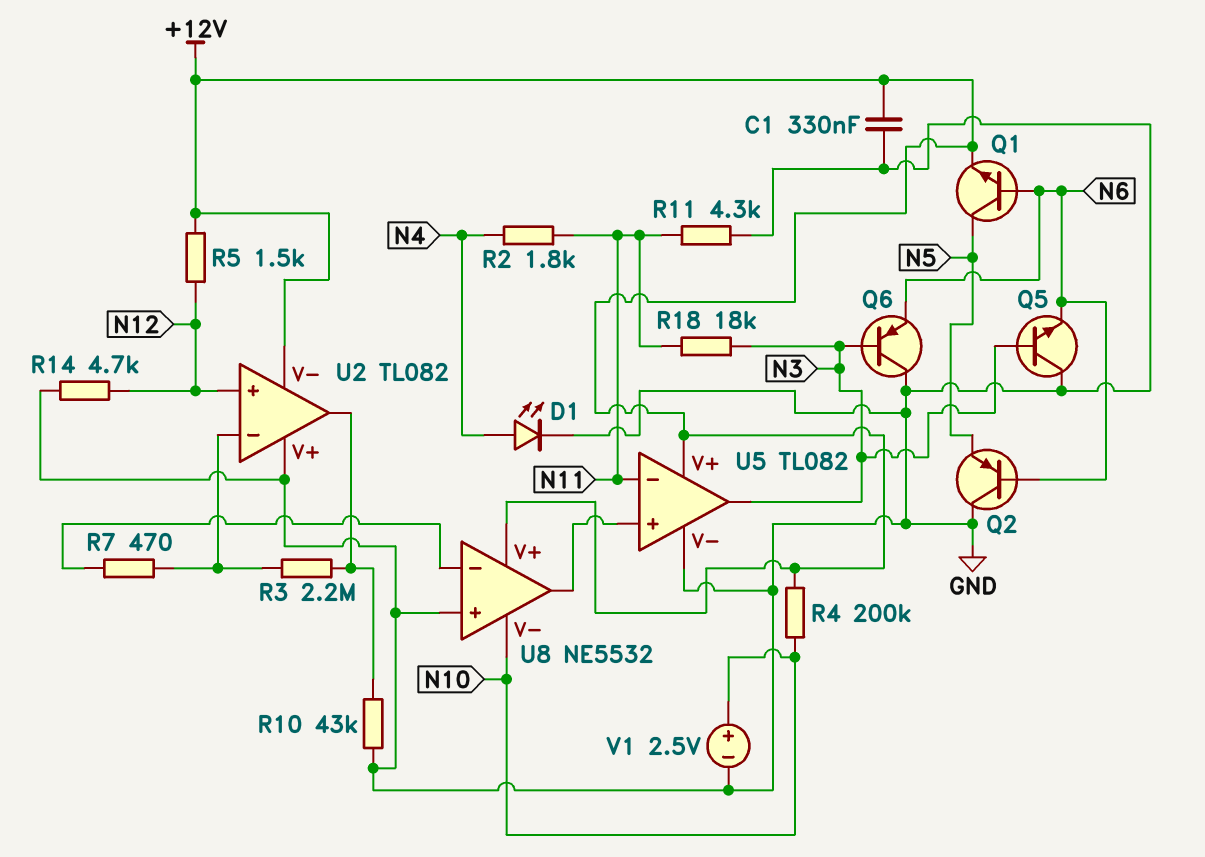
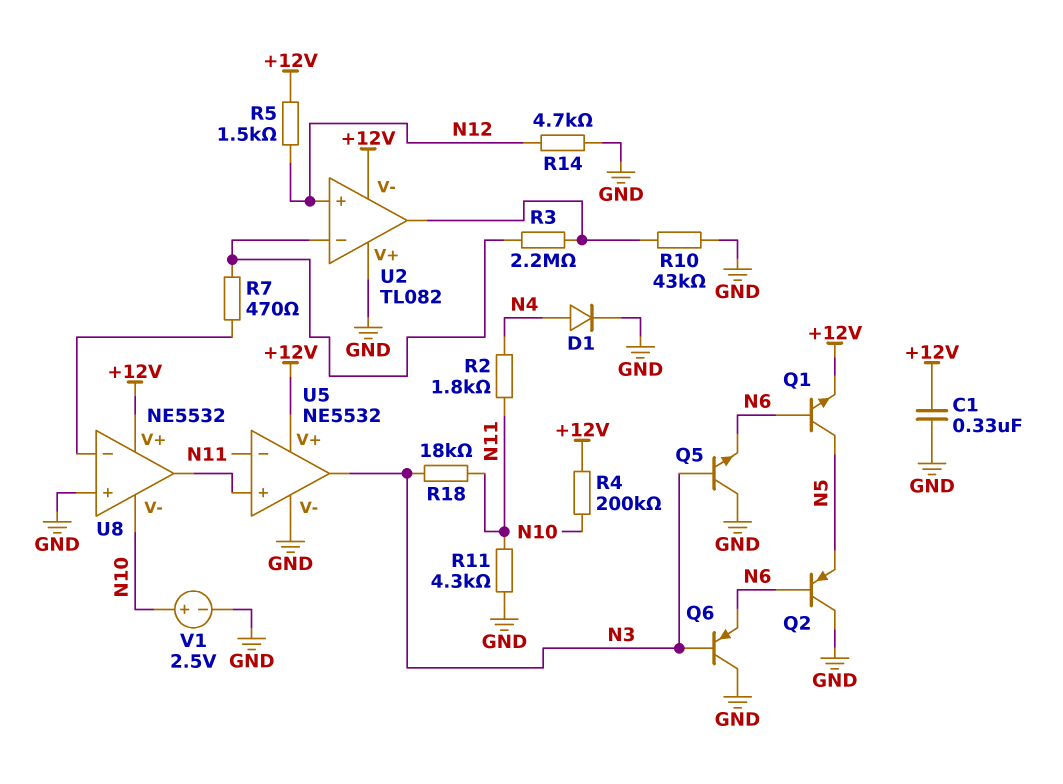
D1: LED (A N4, K GND) -> diode (A N4, K GND)
U5: TL082 -> NE5532

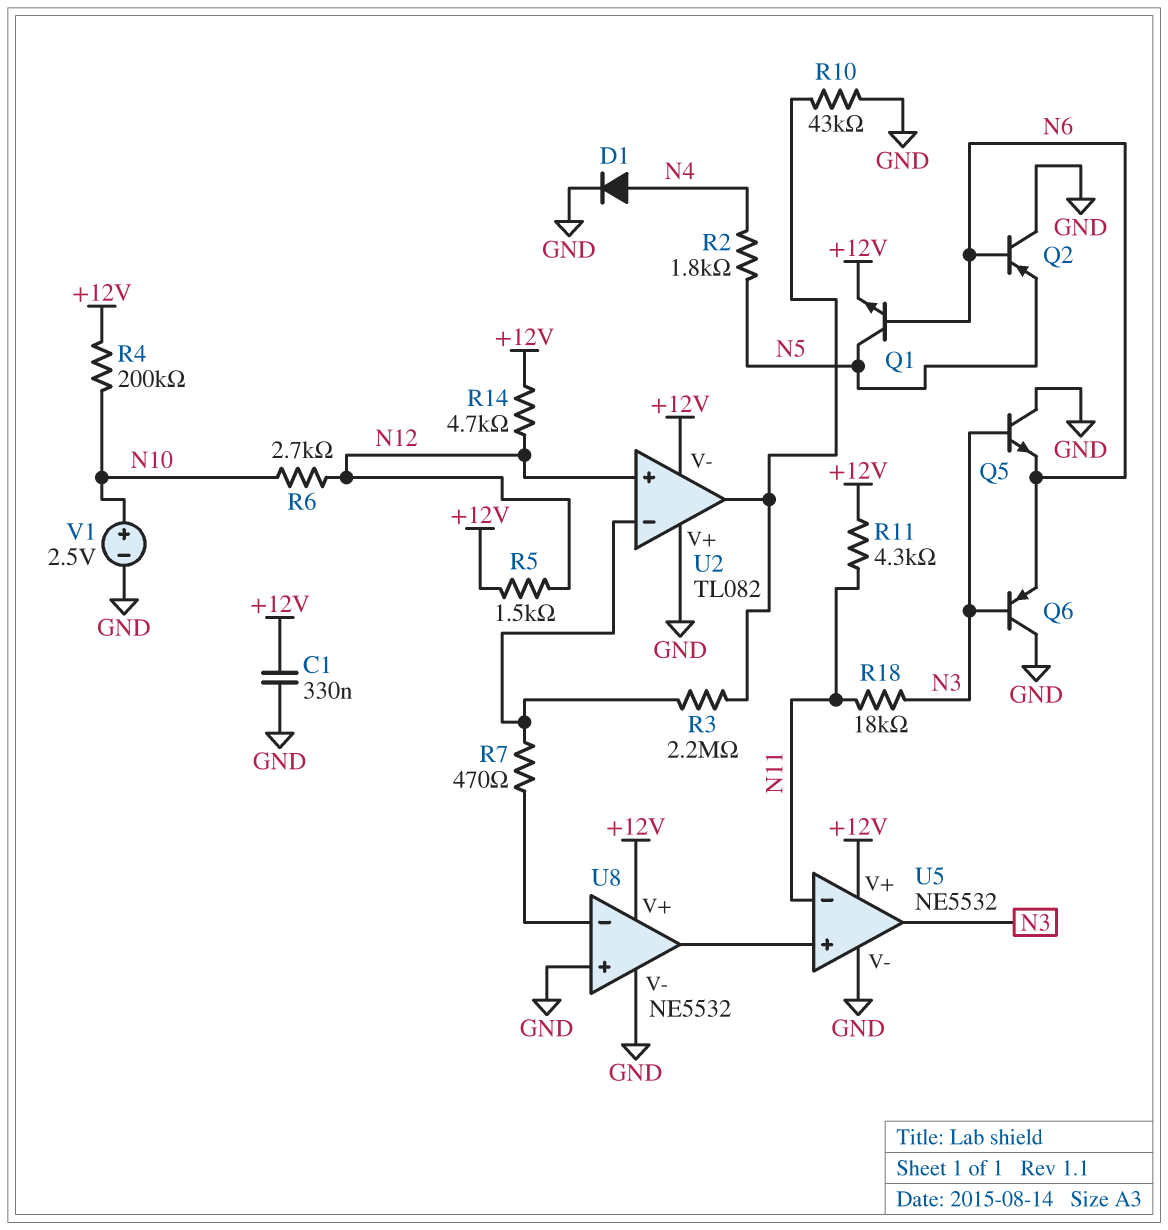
R2: 1.8k (N4, N11) -> 1.8k (N4, N5)
R6: none -> 2.7k (N10, N12)
R11: 4.3k (GND, N11) -> 4.3k (+12V, N11)
R14: 4.7k (GND, N12) -> 4.7k (+12V, N12)
U8 pin V-: N10 -> GND

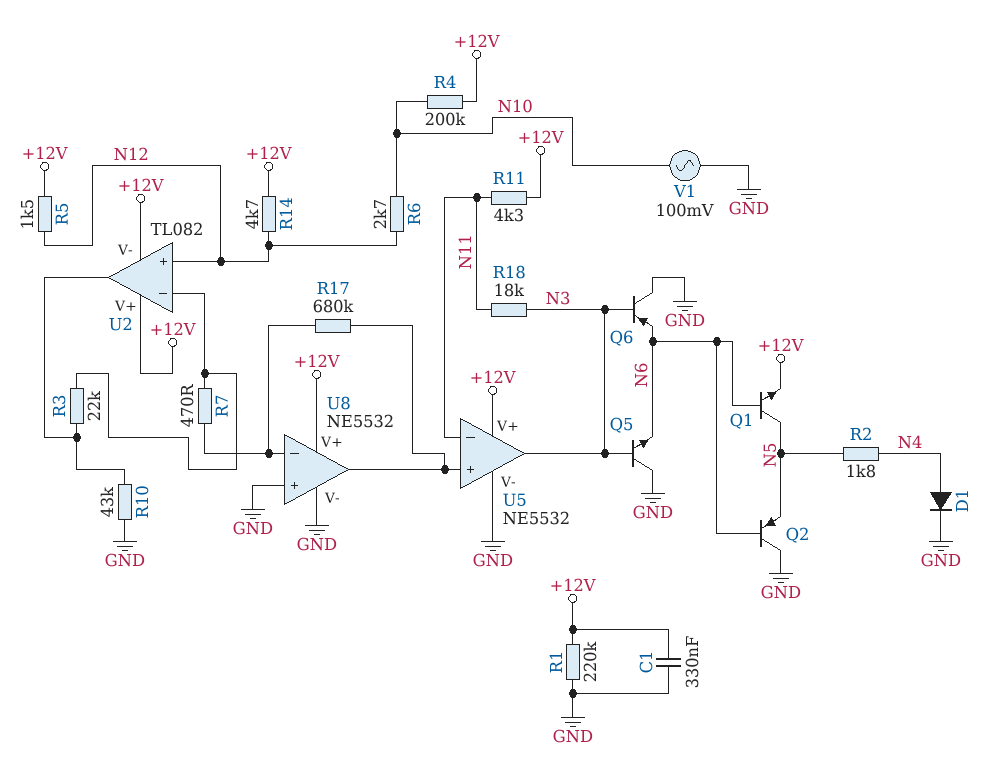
R1: none -> 220k (+12V, GND)
R3: 2.2M (U2/in-, U2/out) -> 22k (U2/in-, U2/out)
R17: none -> 680k (U5/in+, U8/in-)
U2 pin V+: GND -> +12V
V1: 2.5V (plus N10, minus GND) -> AC 100mV (GND, N10)

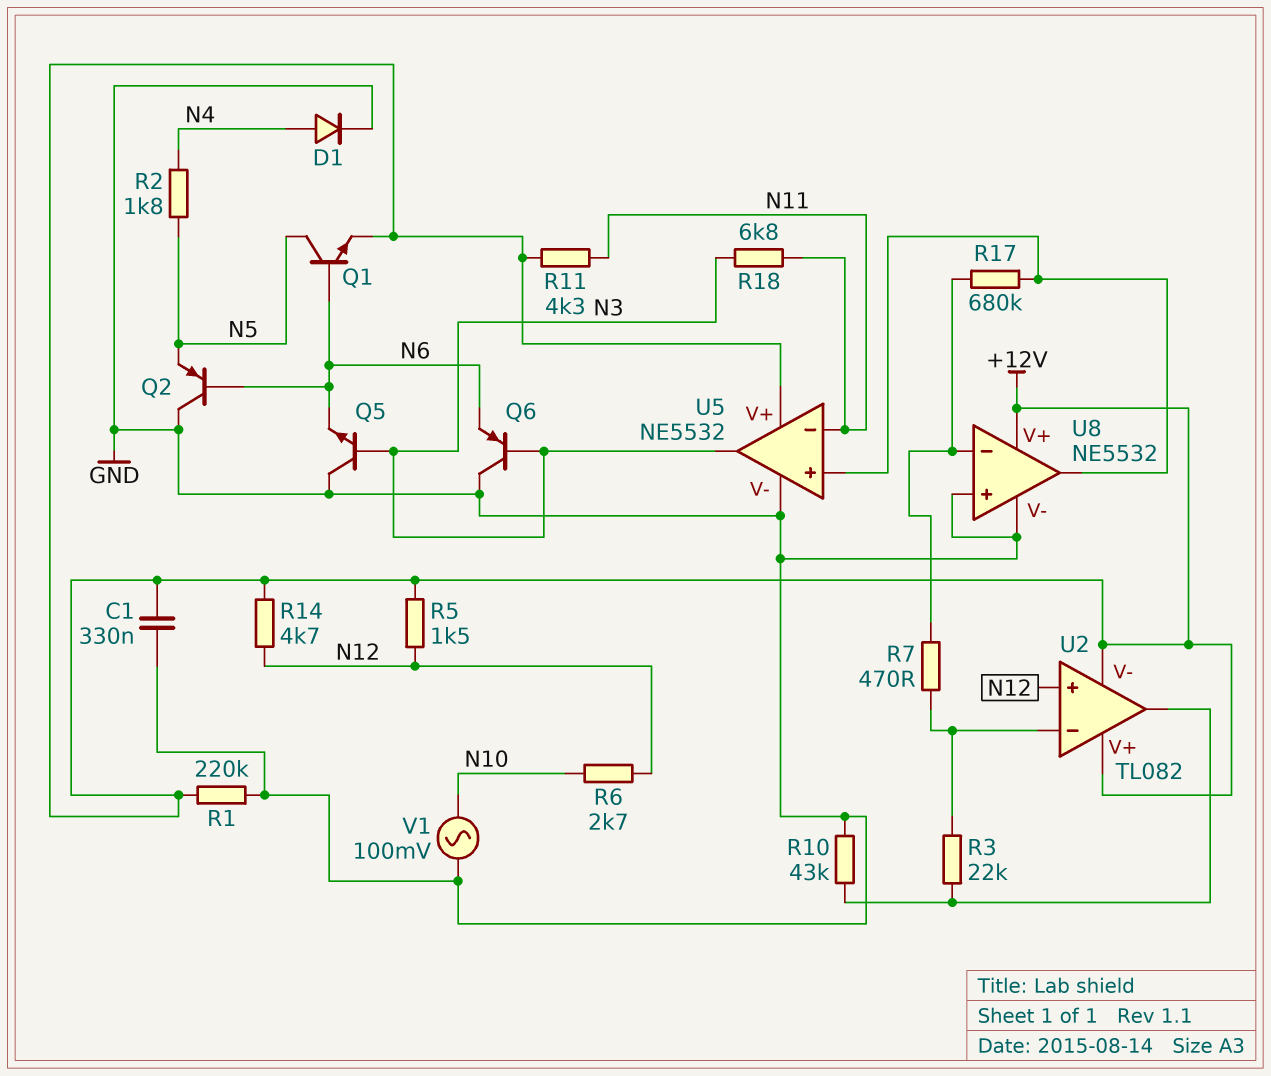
R4: 200k (+12V, N10) -> none
R18: 18k (N3, N11) -> 6.8k (N3, N11)

